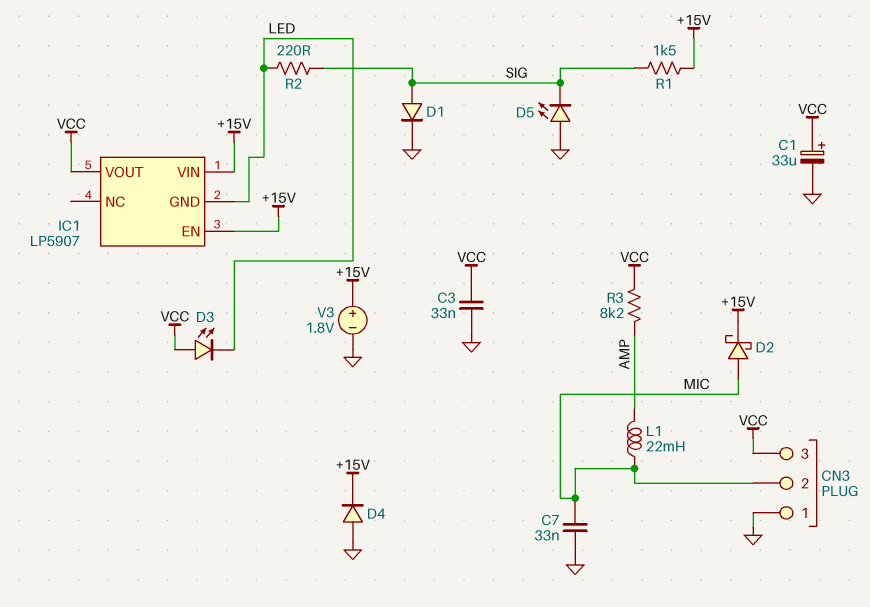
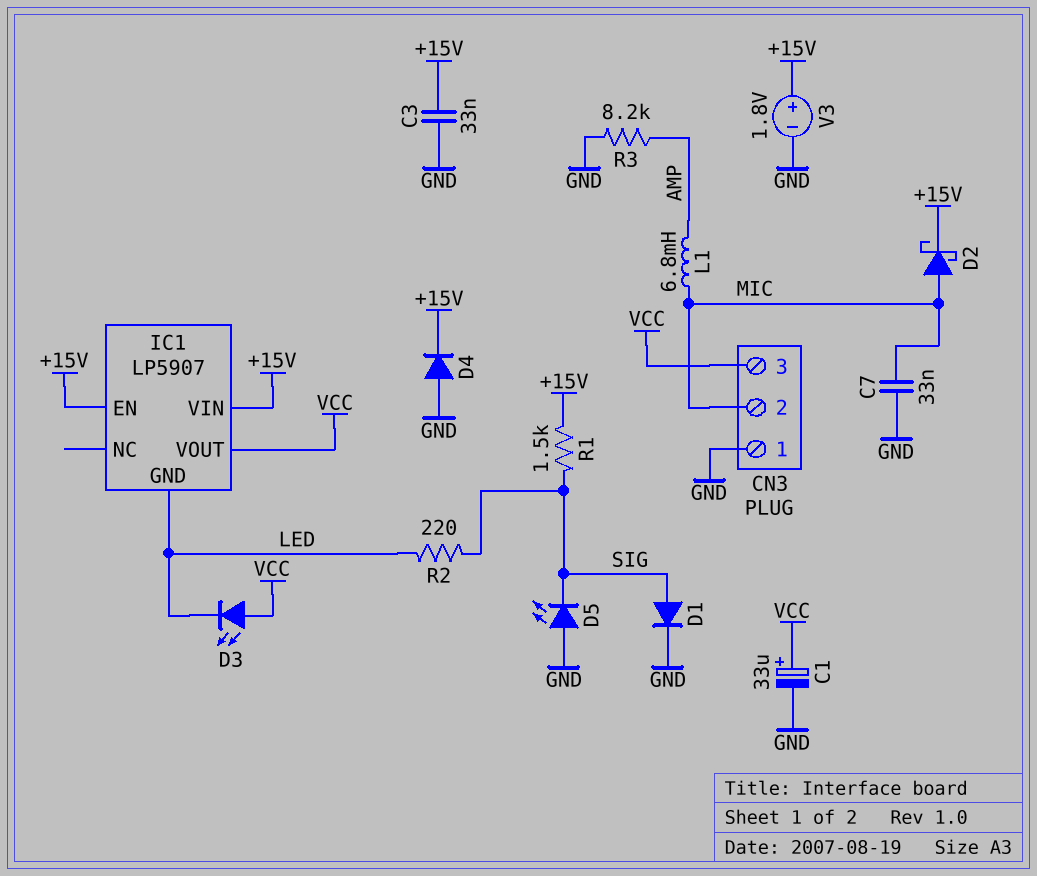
C3: 33nF (GND, VCC) -> 33nF (+15V, GND)
L1: 22mH (AMP, MIC) -> 6.8mH (AMP, MIC)
R3: 8.2k (AMP, VCC) -> 8.2k (AMP, GND)

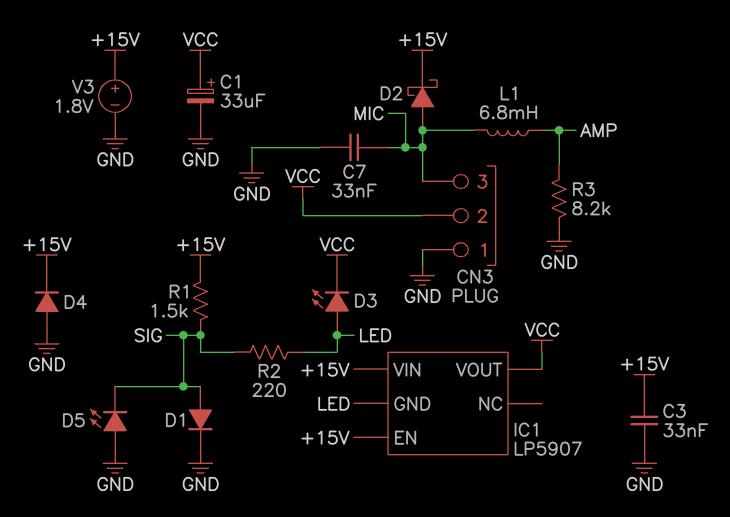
CN3 pin 2: MIC -> VCC
CN3 pin 3: VCC -> MIC
D3: LED (A VCC, K LED) -> LED (A LED, K VCC)

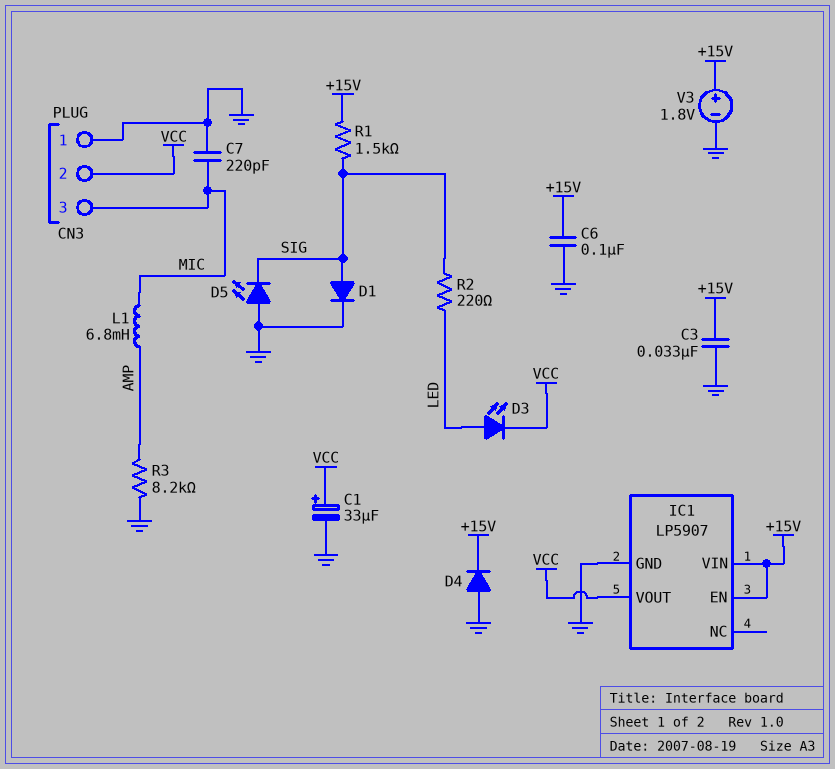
C6: none -> 100nF (+15V, GND)
C7: 33nF (GND, MIC) -> 220pF (GND, MIC)
D2: schottky (A MIC, K +15V) -> none
IC1 pin GND: LED -> GND

